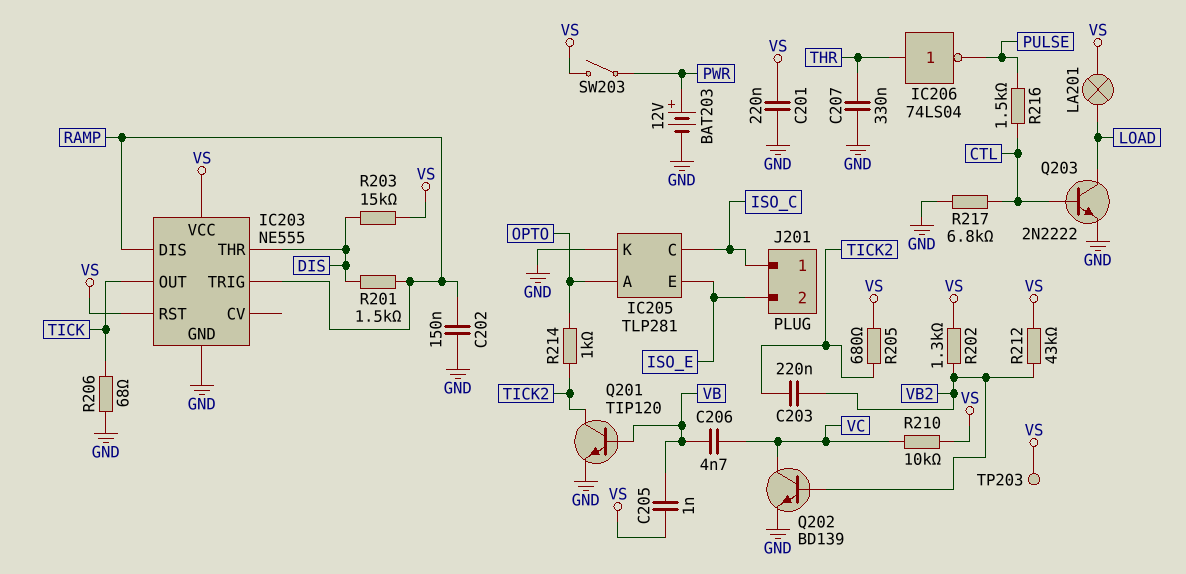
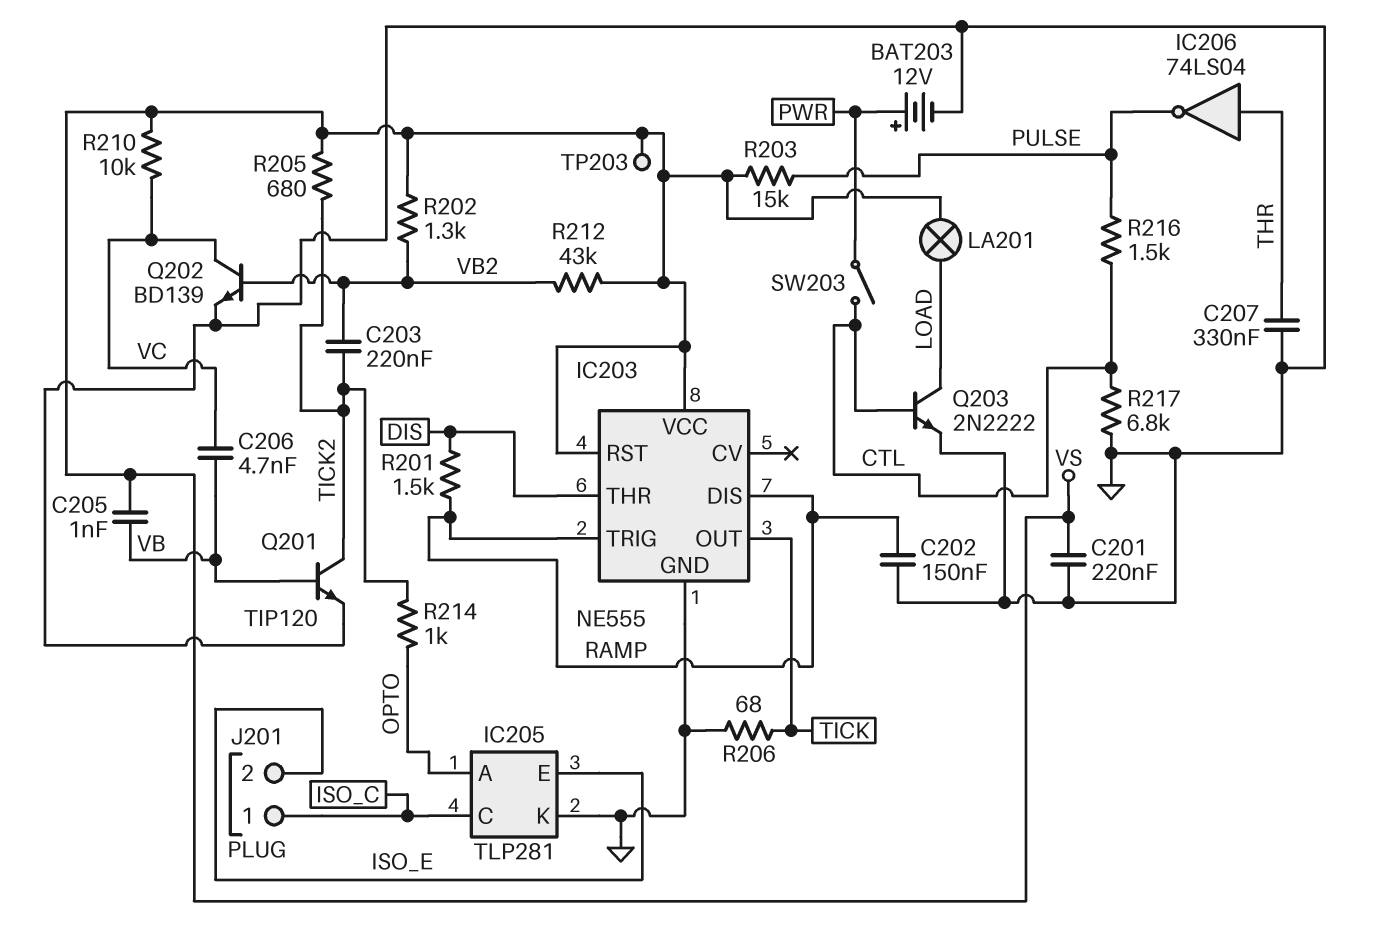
R203: 15k (DIS, VS) -> 15k (PULSE, VS)
SW203: switch (PWR, VS) -> switch (CTL, PWR)

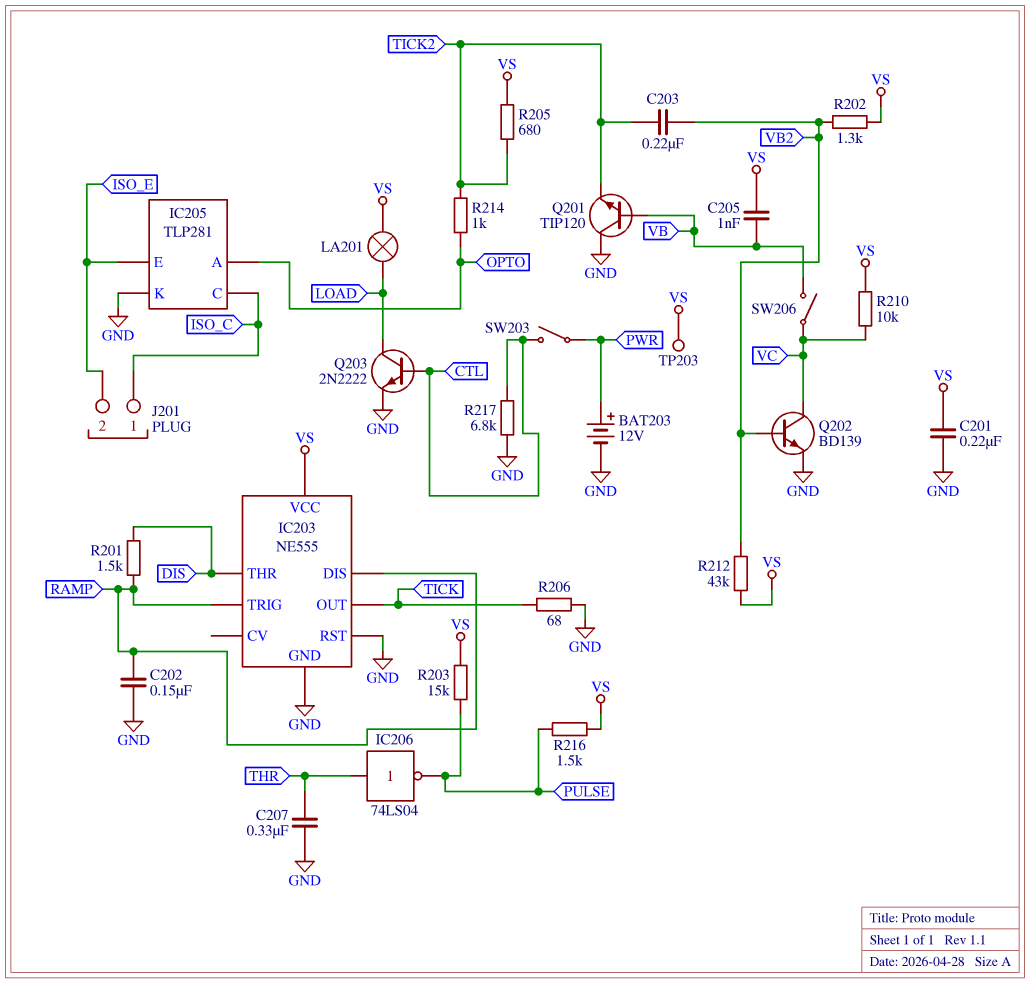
C206: 4.7nF (VB, VC) -> none
IC203 pin RST: VS -> GND
Q201: NPN TIP120 (B VB, C TICK2, E GND) -> NPN TIP120 (B VB, C GND, E TICK2)
R216: 1.5k (CTL, PULSE) -> 1.5k (PULSE, VS)
SW206: none -> switch (VB, VC)

